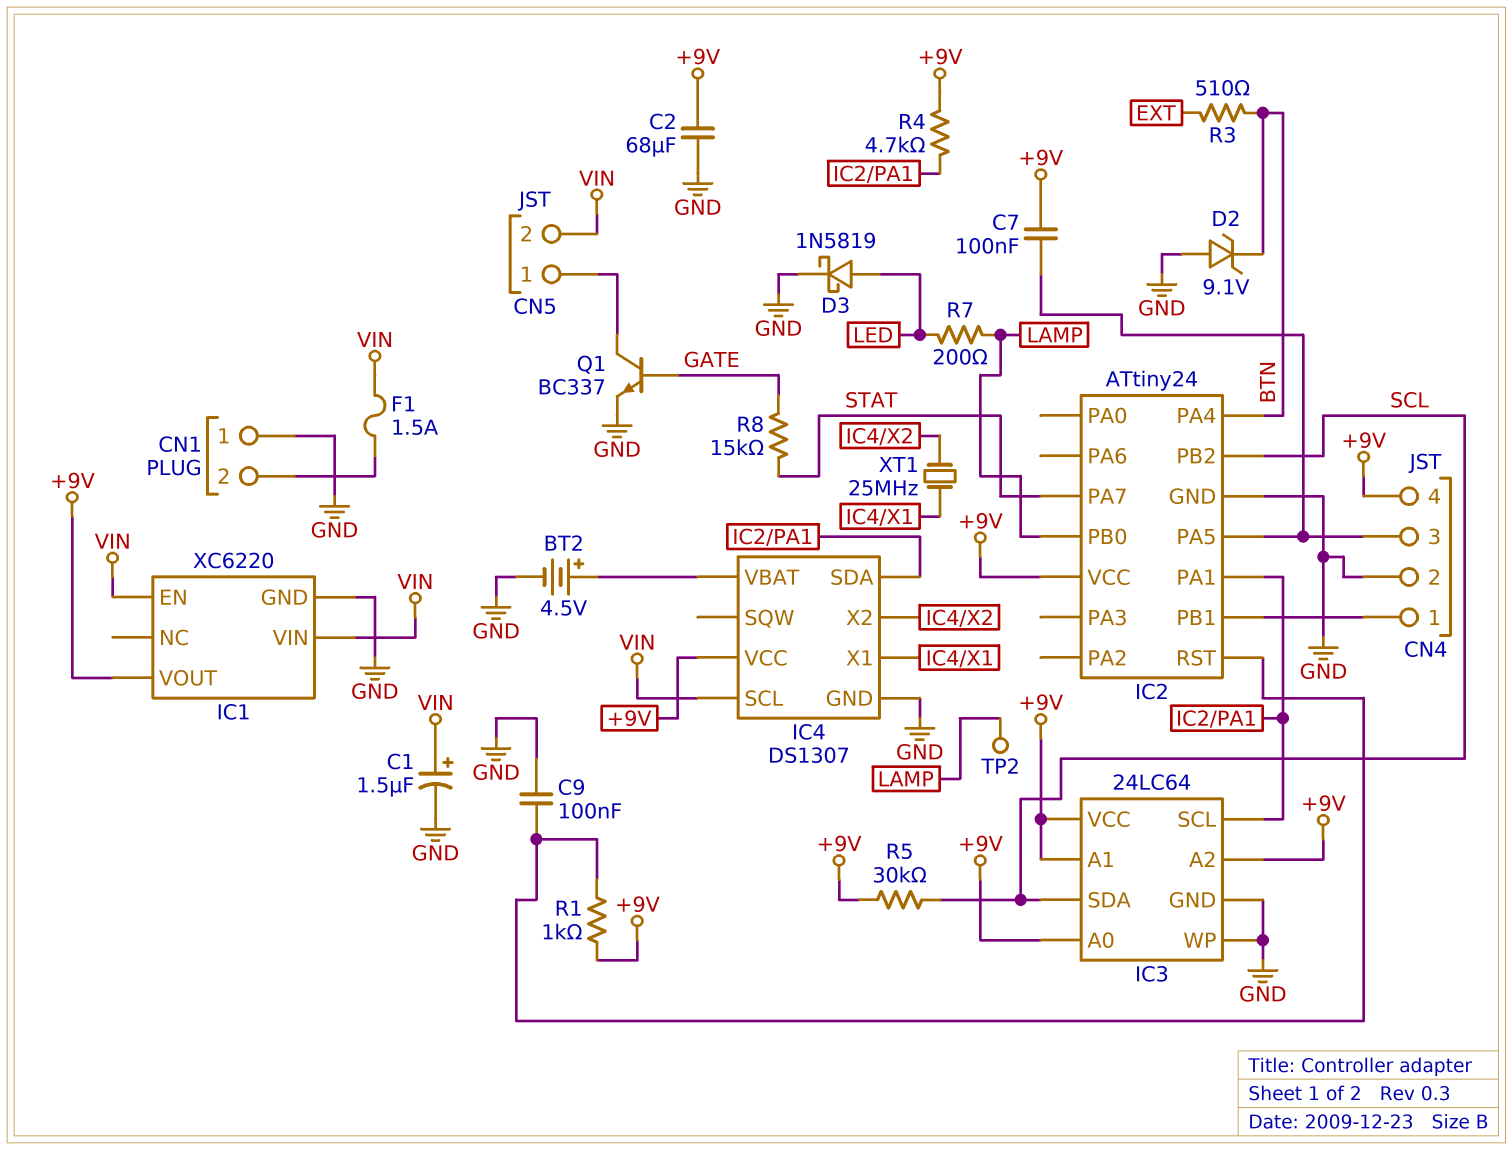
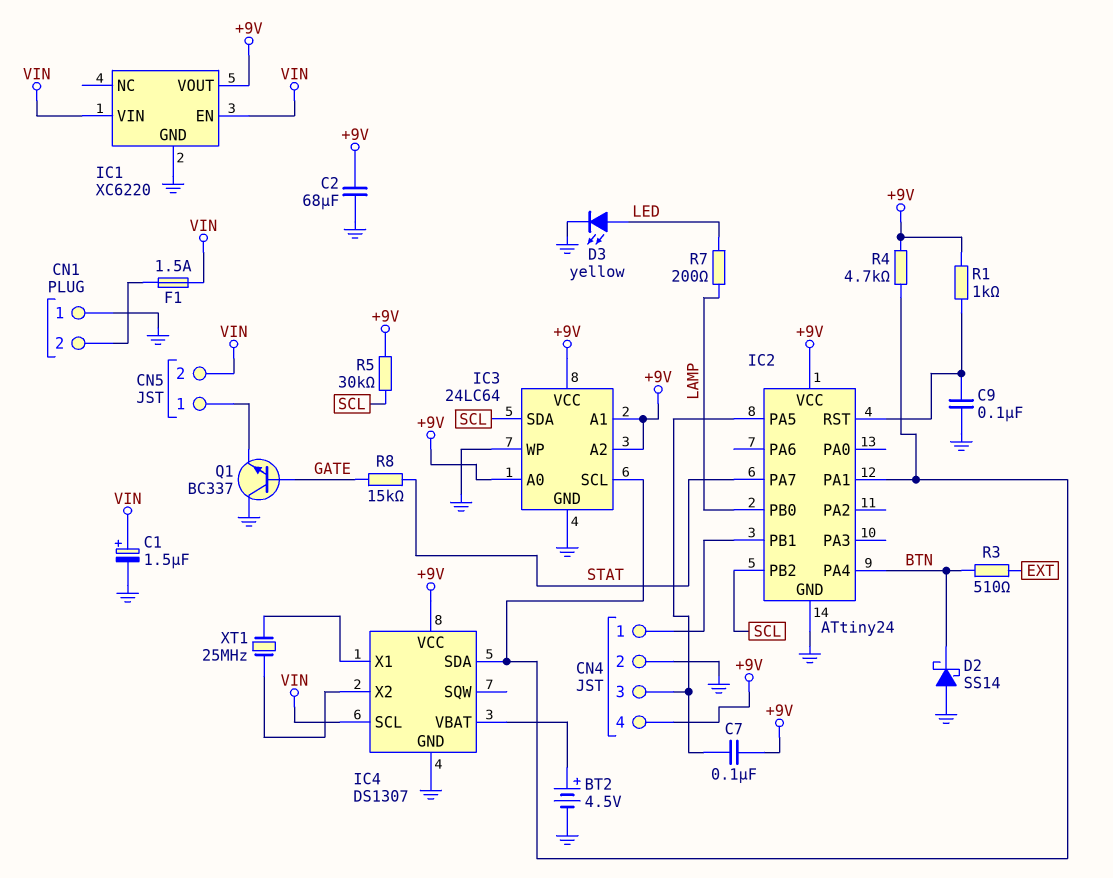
D2: zener 9.1V (A GND, K BTN) -> schottky SS14 (A GND, K BTN)
D3: schottky 1N5819 (A LED, K GND) -> LED yellow (A LED, K GND)
Q1: NPN BC337 (B GATE, C CN5/1, E GND) -> NPN BC337 (B GATE, C GND, E CN5/1)
TP2: test point (LAMP) -> none

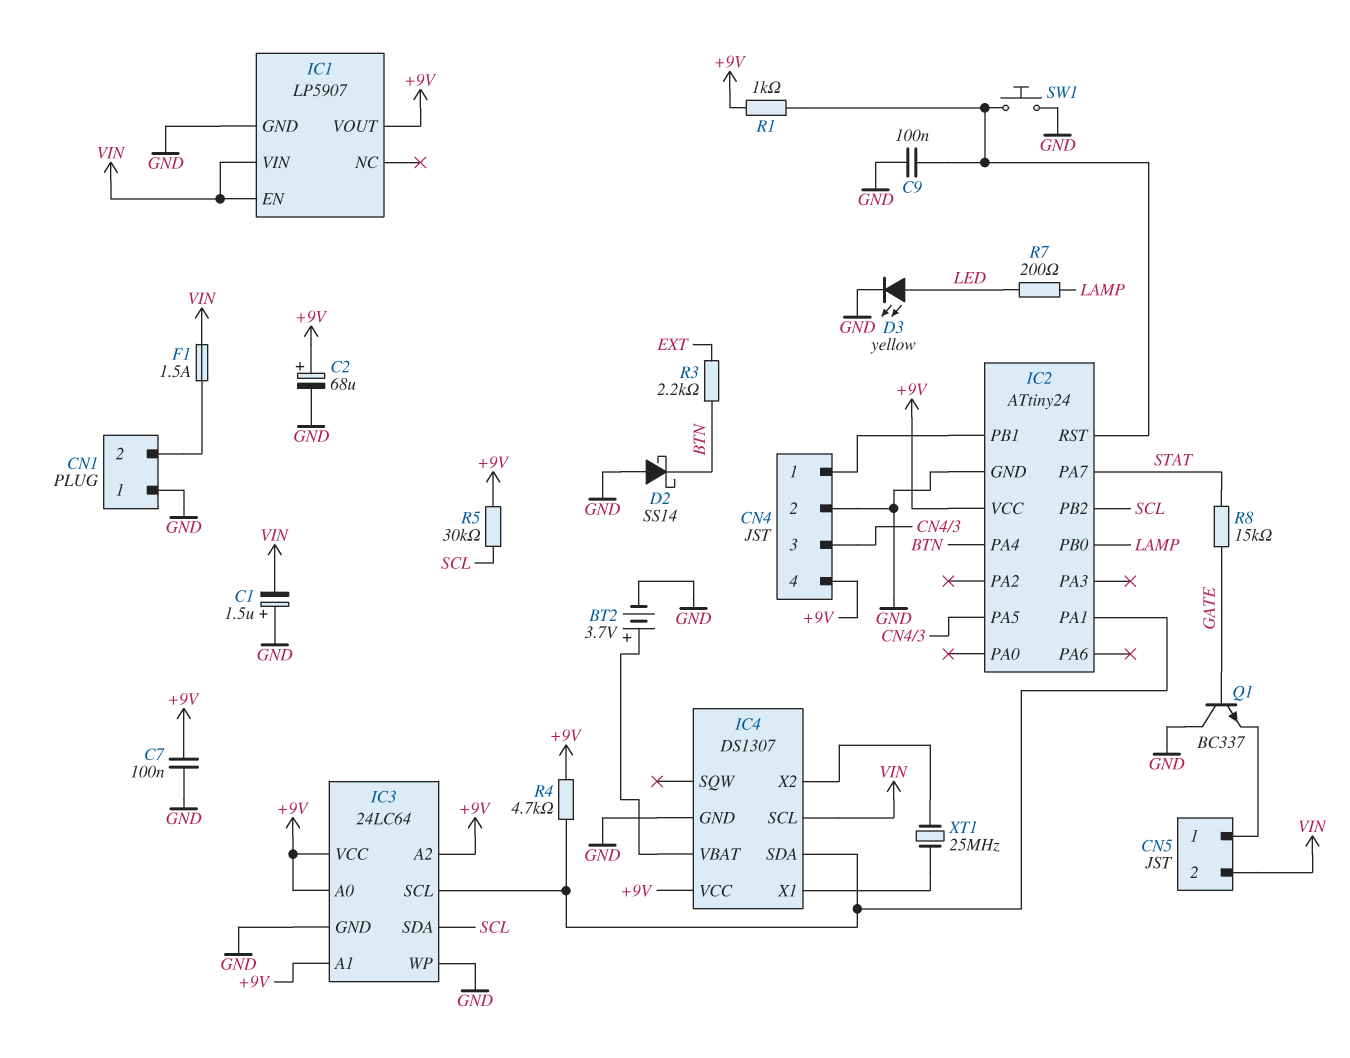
BT2: 4.5V (plus IC4/VBAT, minus GND) -> 3.7V (plus IC4/VBAT, minus GND)
C1: 1.5uF (plus VIN, minus GND) -> 1.5uF (plus GND, minus VIN)
C2: 68uF (+9V, GND) -> 68uF (plus +9V, minus GND)
C7: 100nF (+9V, CN4/3) -> 100nF (+9V, GND)
IC1: XC6220 -> LP5907
R3: 510 (BTN, EXT) -> 2.2k (BTN, EXT)
SW1: none -> button (GND, IC2/RST)

